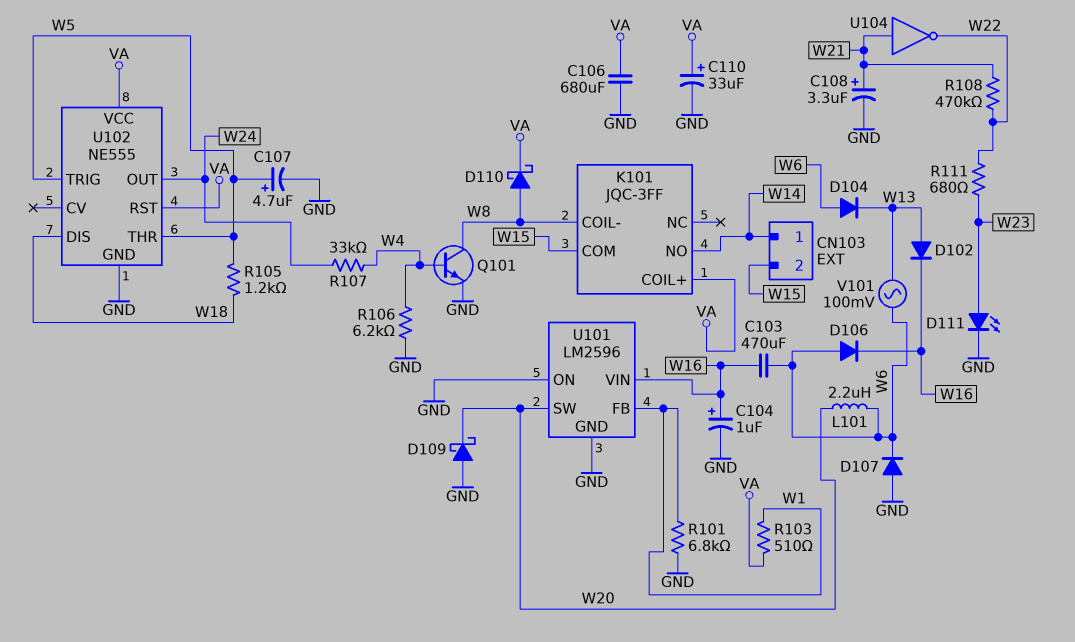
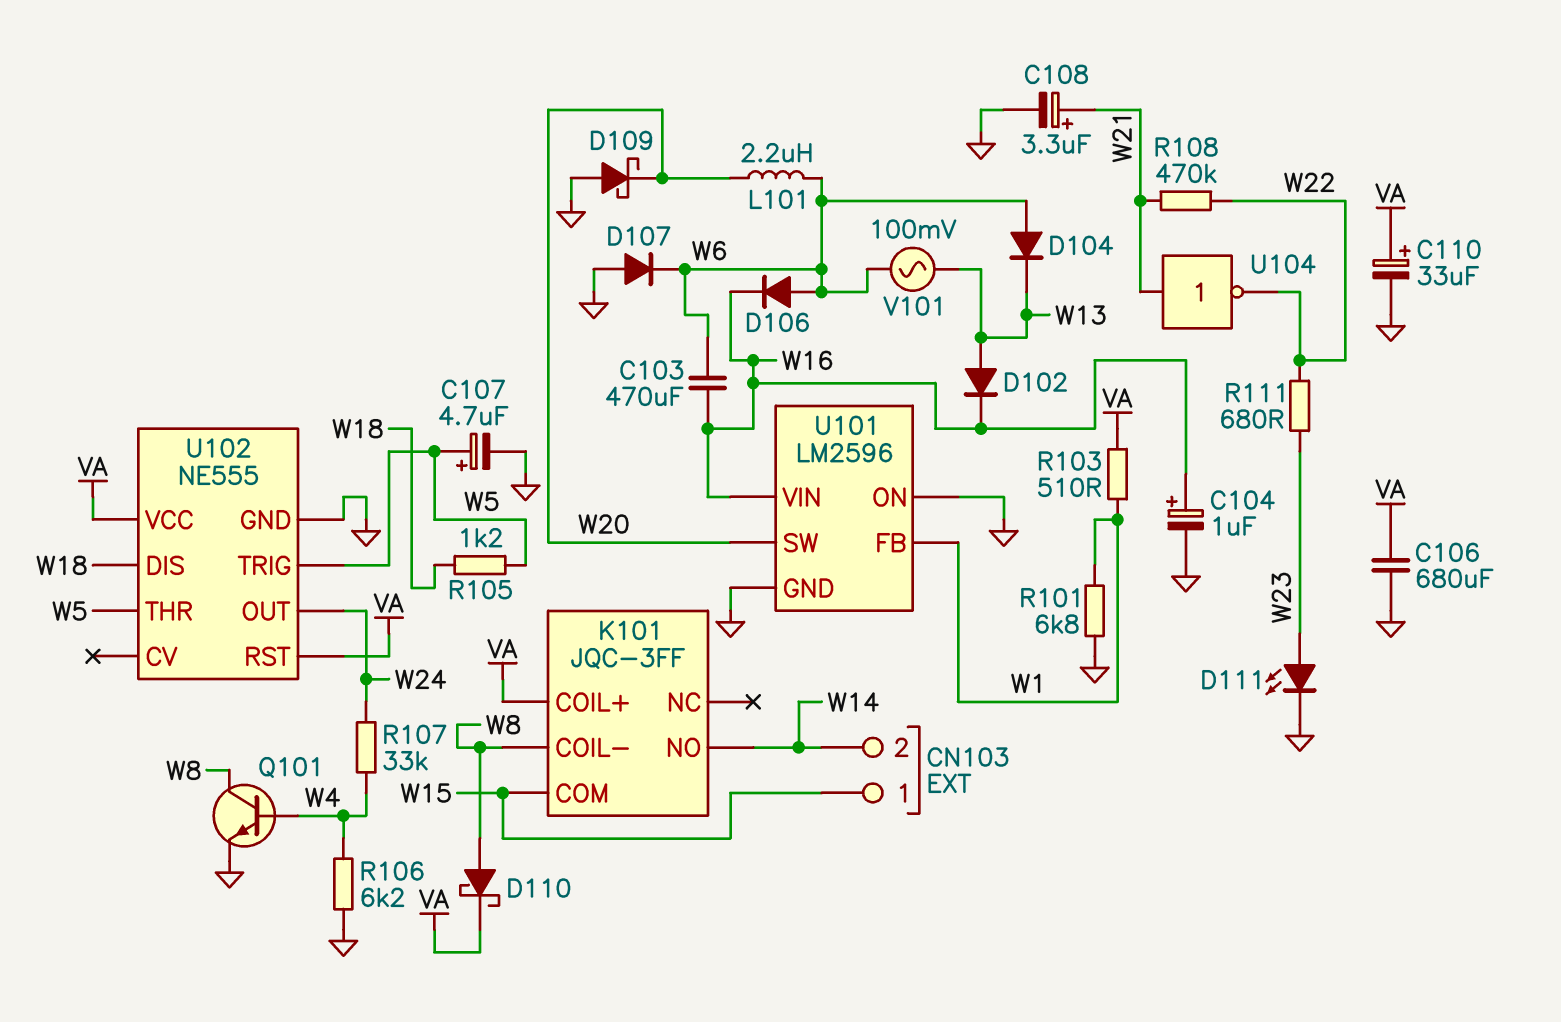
CN103 pin 1: W14 -> W15
CN103 pin 2: W15 -> W14

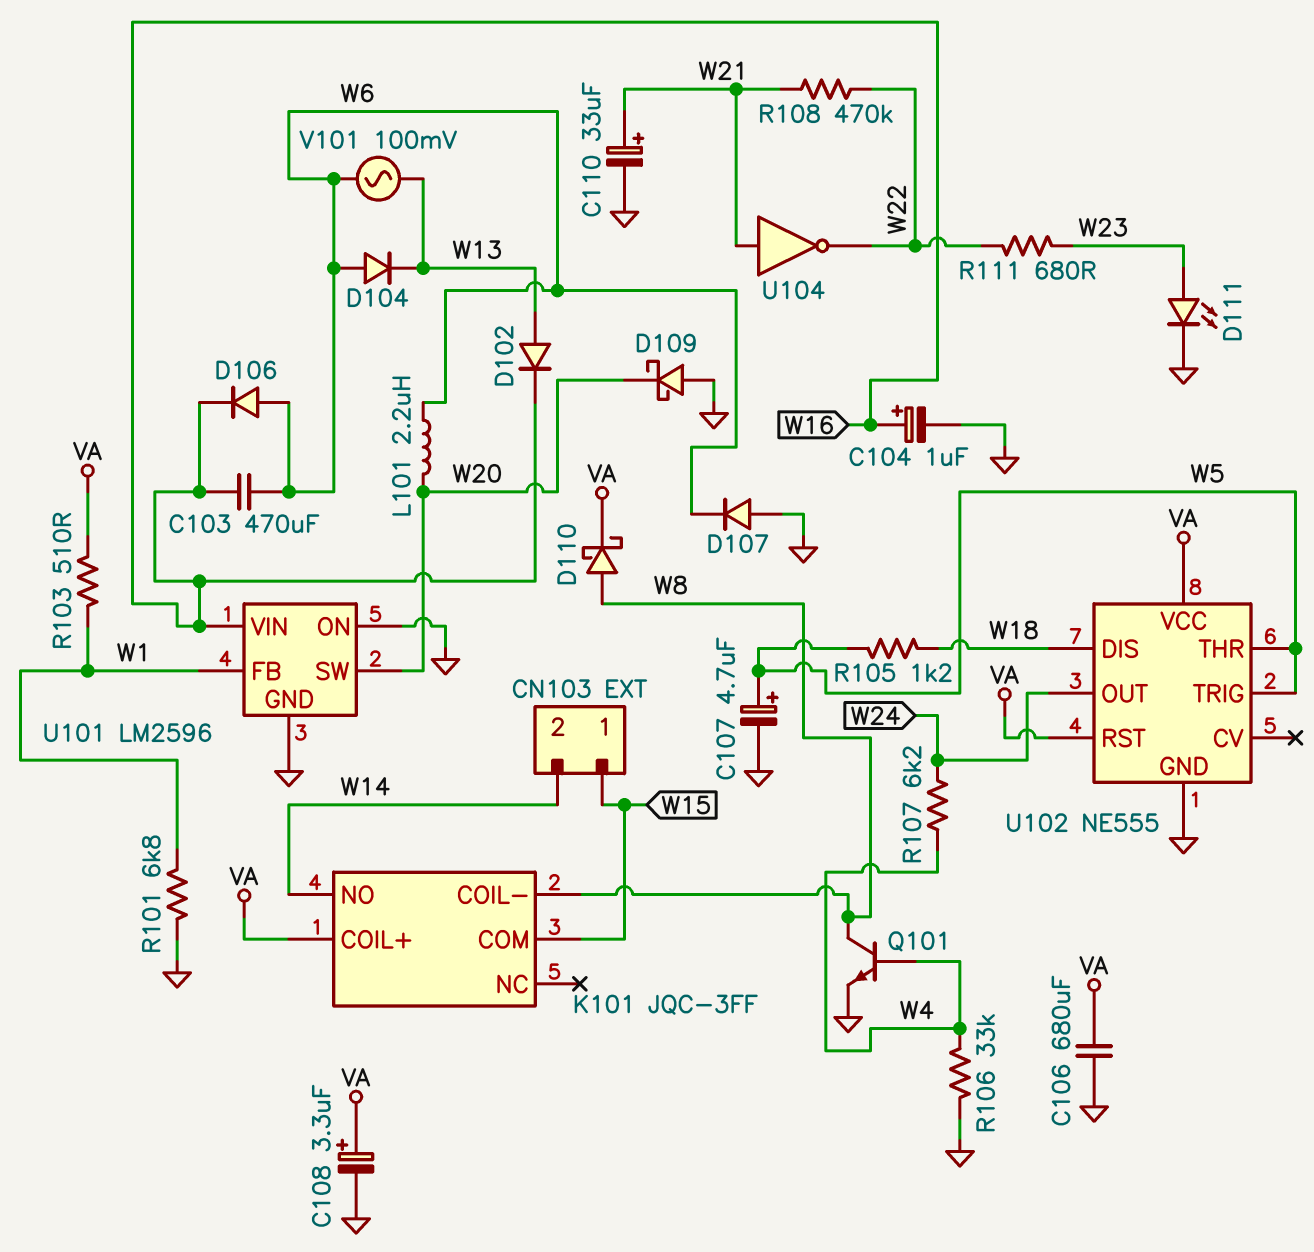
C108: 3.3uF (plus W21, minus GND) -> 3.3uF (plus VA, minus GND)
C110: 33uF (plus VA, minus GND) -> 33uF (plus W21, minus GND)
R106: 6.2k (GND, W4) -> 33k (GND, W4)
R107: 33k (W4, W24) -> 6.2k (W4, W24)

